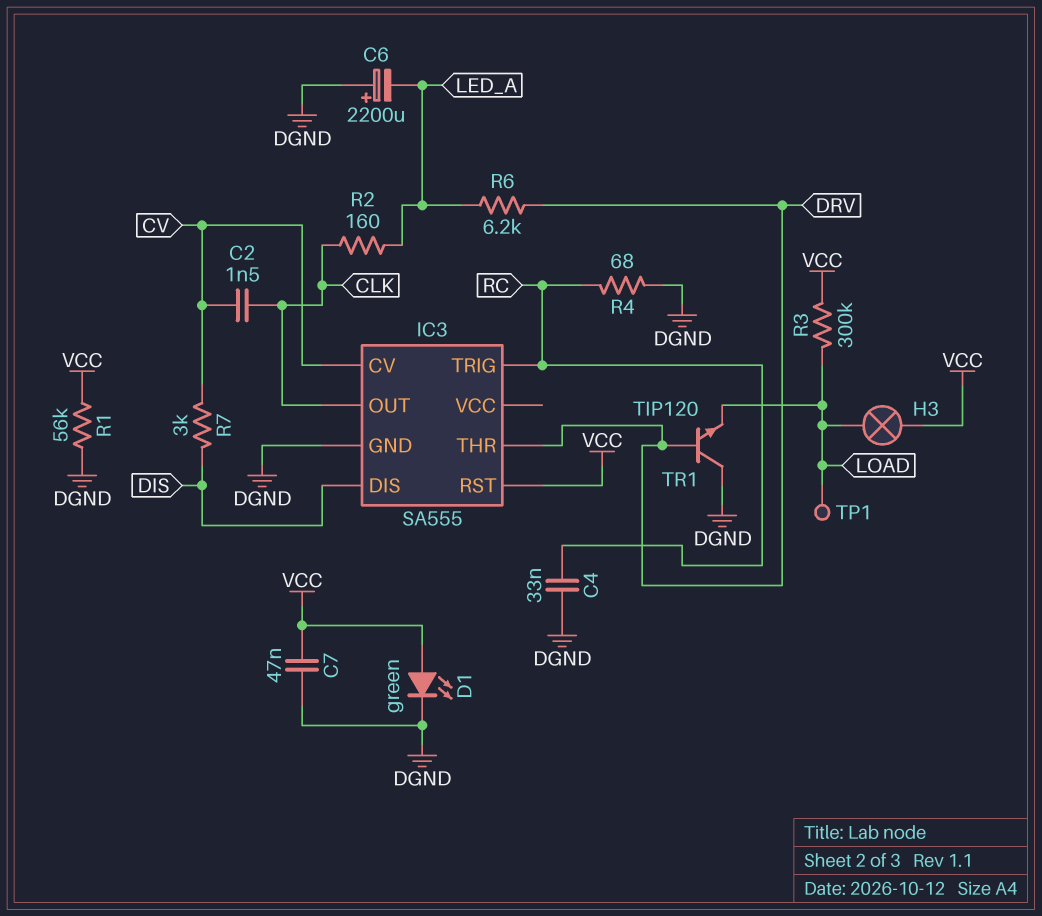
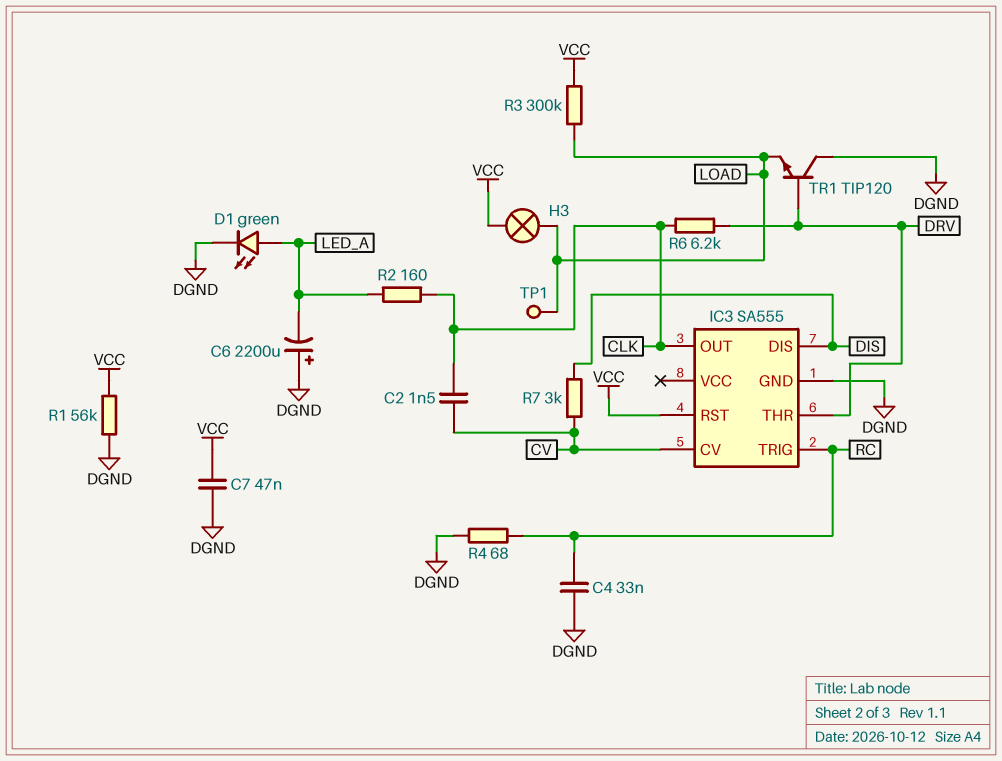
D1: LED green (A VCC, K DGND) -> LED green (A LED_A, K DGND)
R6: 6.2k (DRV, LED_A) -> 6.2k (CLK, DRV)

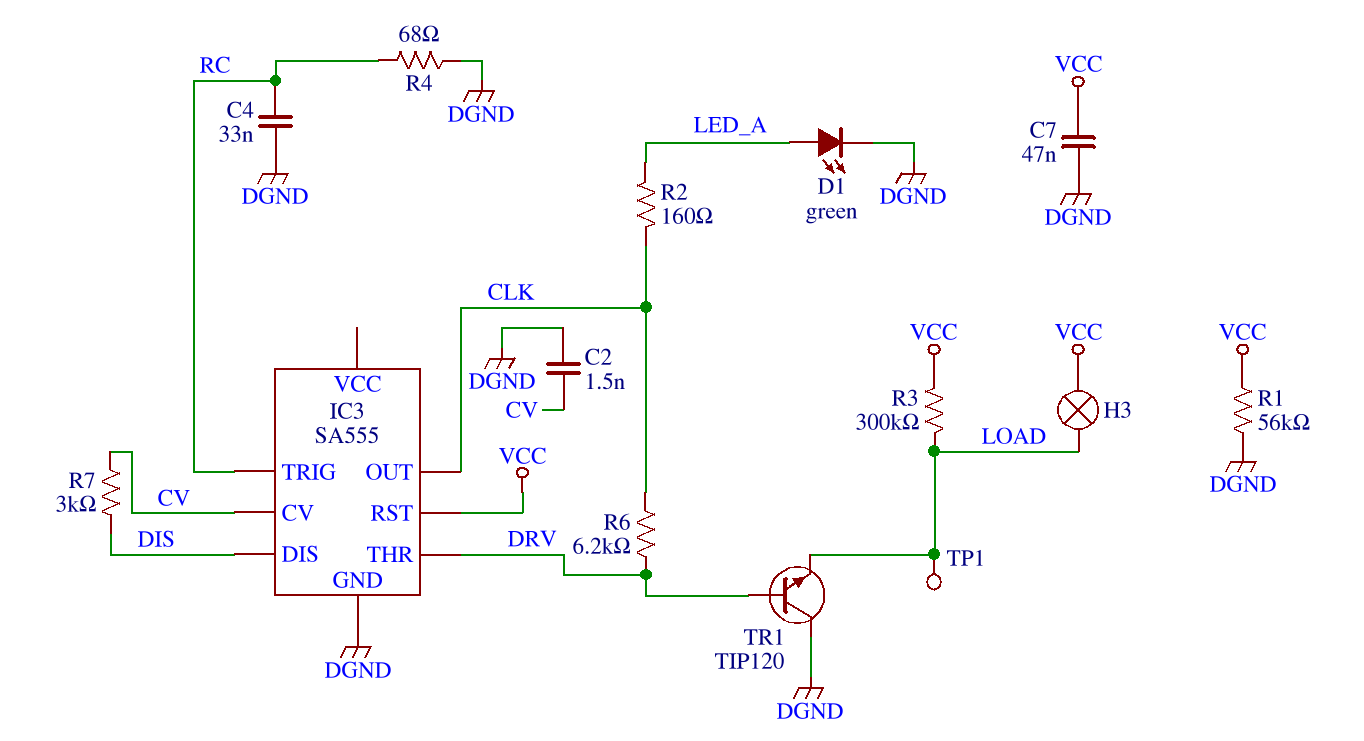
C2: 1.5nF (CLK, CV) -> 1.5nF (CV, DGND)
C6: 2200uF (plus DGND, minus LED_A) -> none

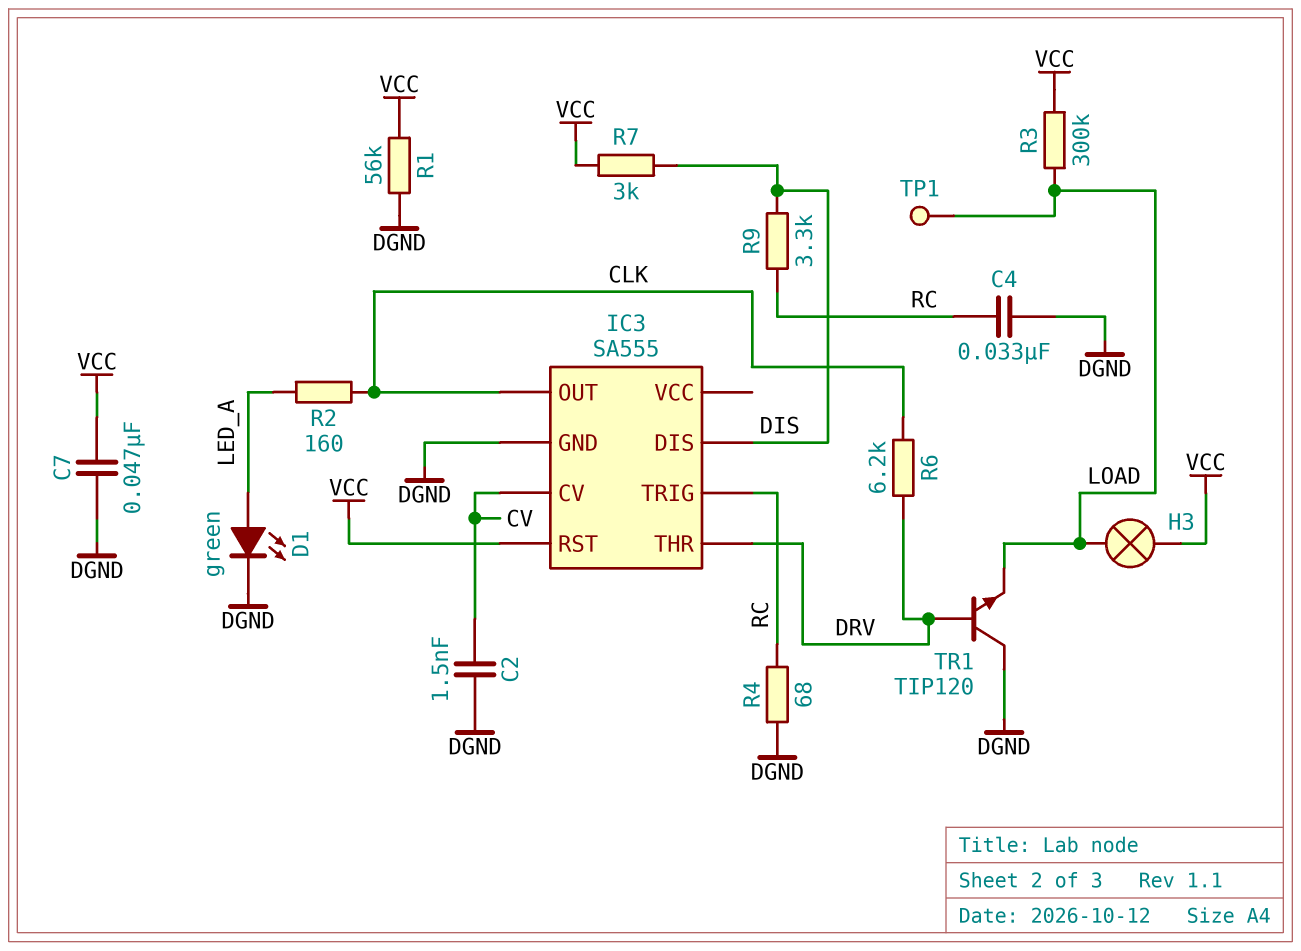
R7: 3k (CV, DIS) -> 3k (DIS, VCC)
R9: none -> 3.3k (DIS, RC)

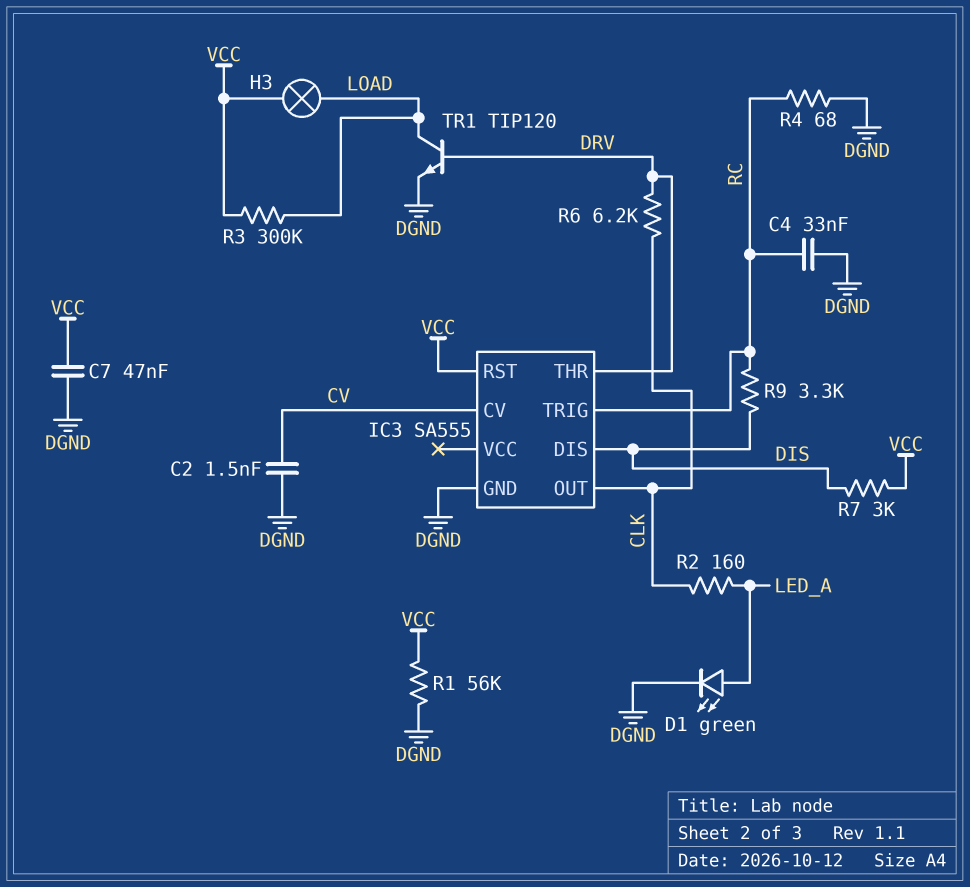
TP1: test point (LOAD) -> none
TR1: NPN TIP120 (B DRV, C DGND, E LOAD) -> NPN TIP120 (B DRV, C LOAD, E DGND)

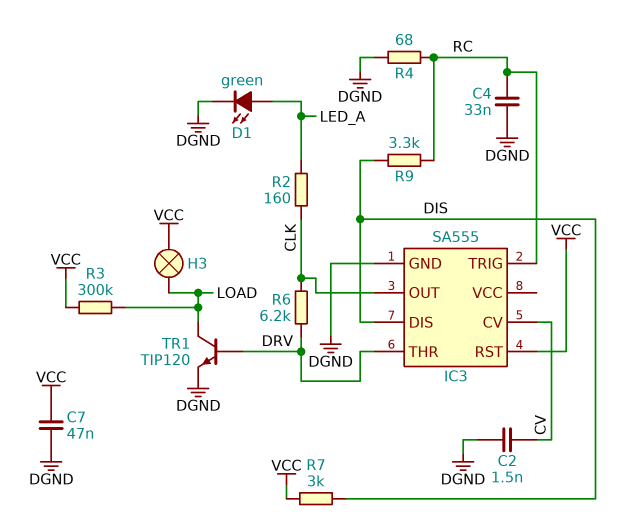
R1: 56k (DGND, VCC) -> none

